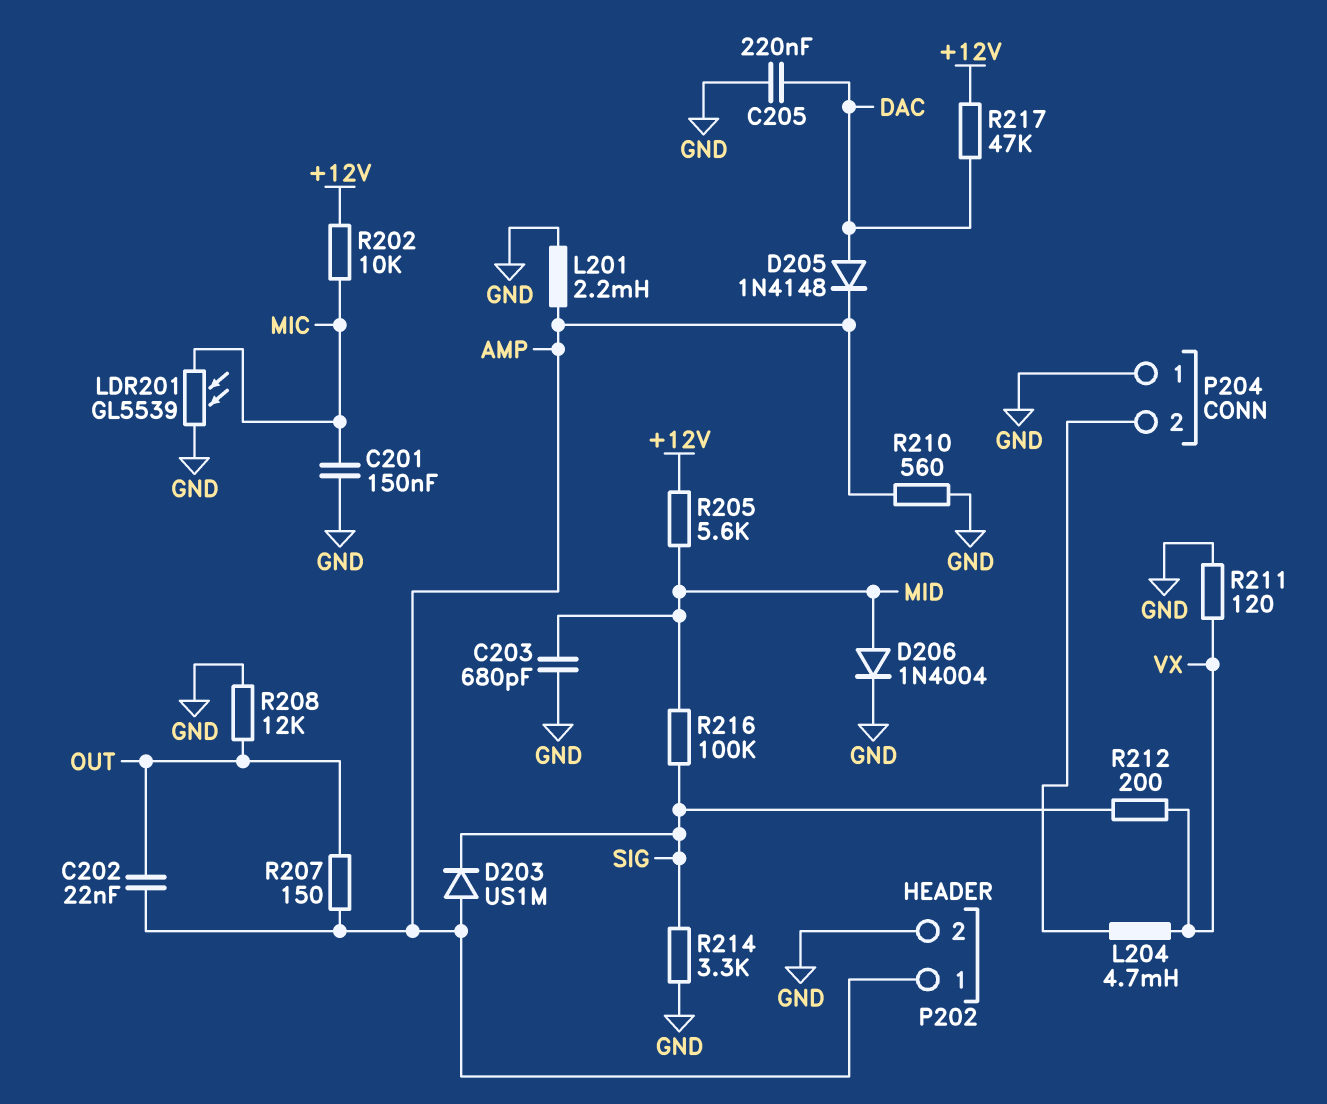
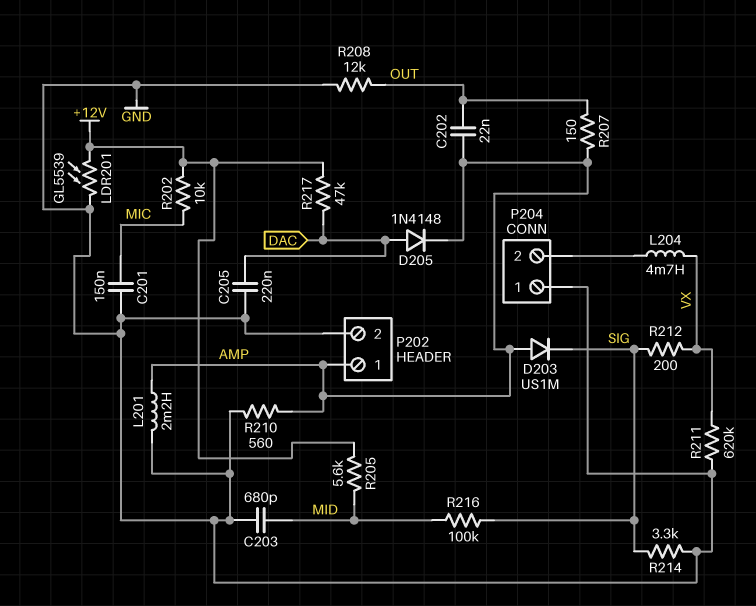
D206: diode 1N4004 (A MID, K GND) -> none
LDR201: GL5539 (GND, MIC) -> GL5539 (+12V, GND)
R211: 120 (GND, VX) -> 620k (GND, VX)

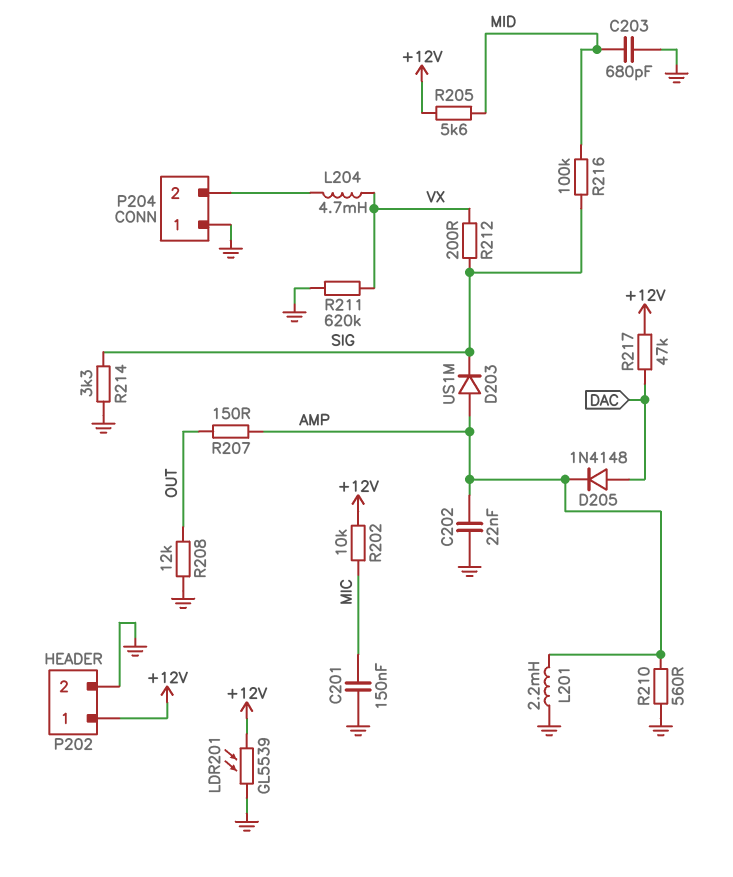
C202: 22nF (AMP, OUT) -> 22nF (AMP, GND)
C205: 220nF (DAC, GND) -> none
P202 pin 1: AMP -> +12V

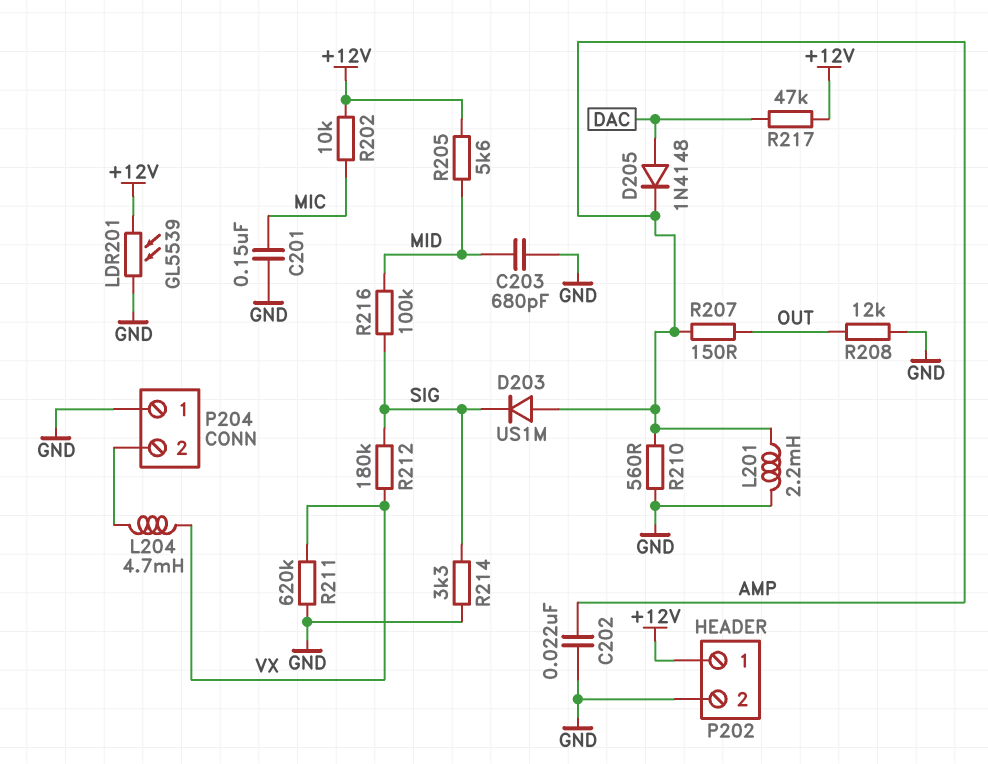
R212: 200 (SIG, VX) -> 180k (SIG, VX)

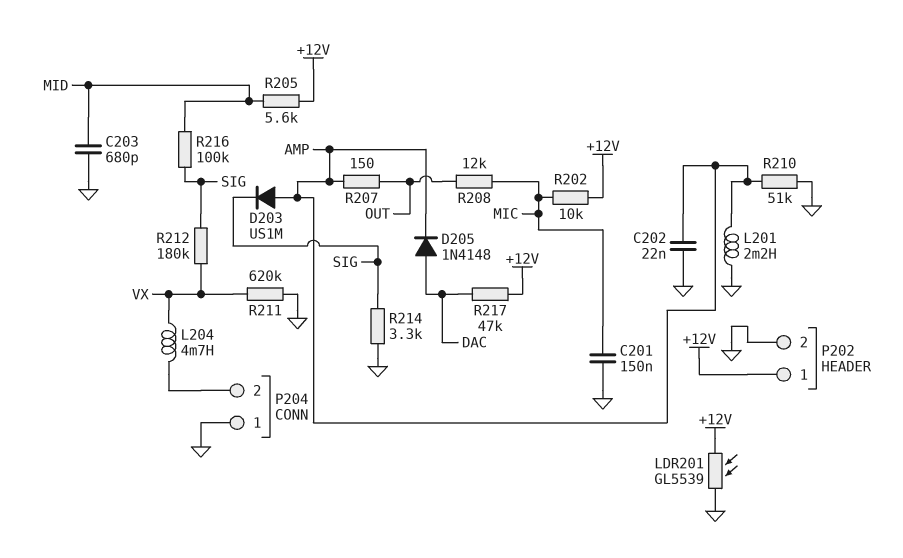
R208: 12k (GND, OUT) -> 12k (MIC, OUT)
R210: 560 (AMP, GND) -> 51k (AMP, GND)

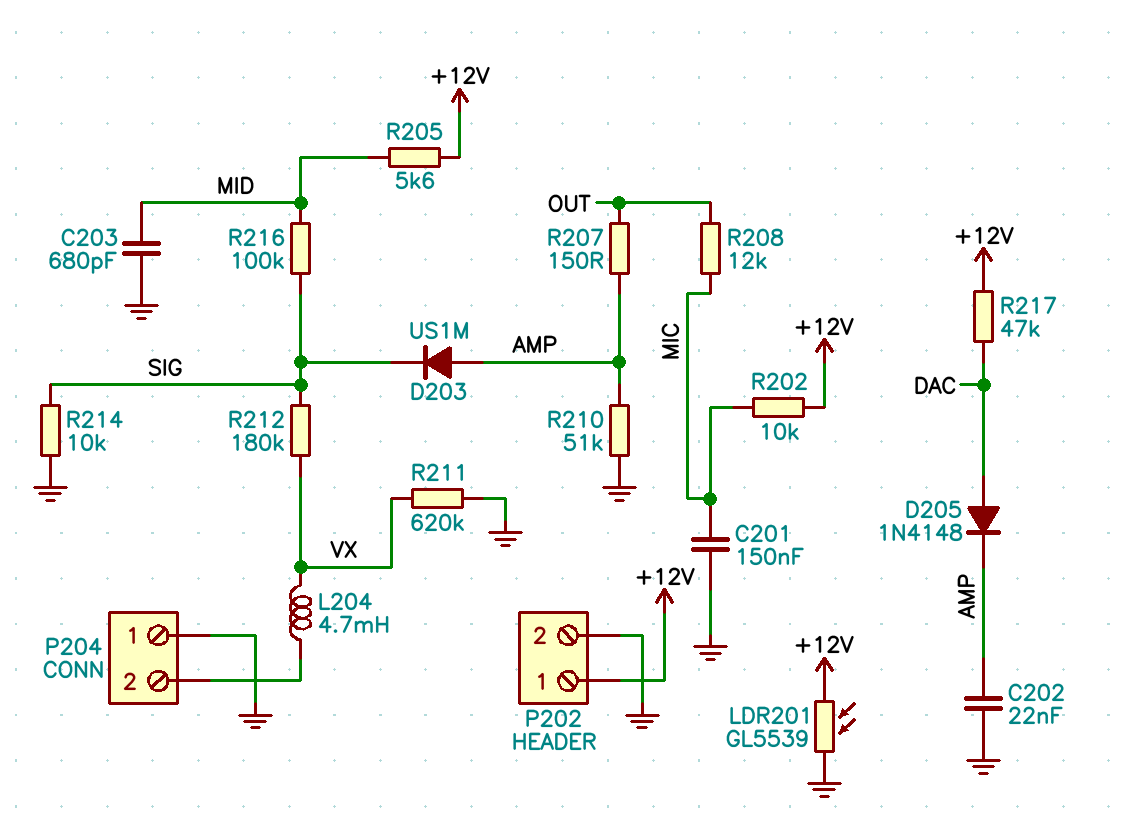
L201: 2.2mH (AMP, GND) -> none
R214: 3.3k (GND, SIG) -> 10k (GND, SIG)

